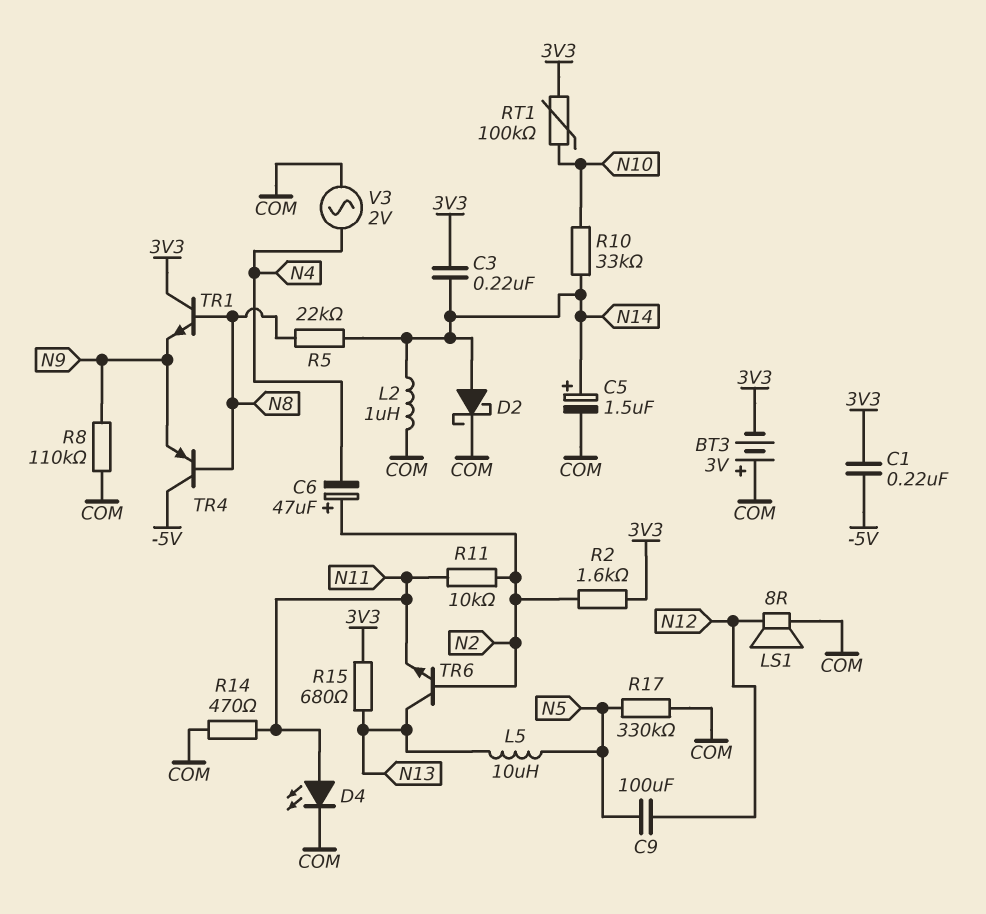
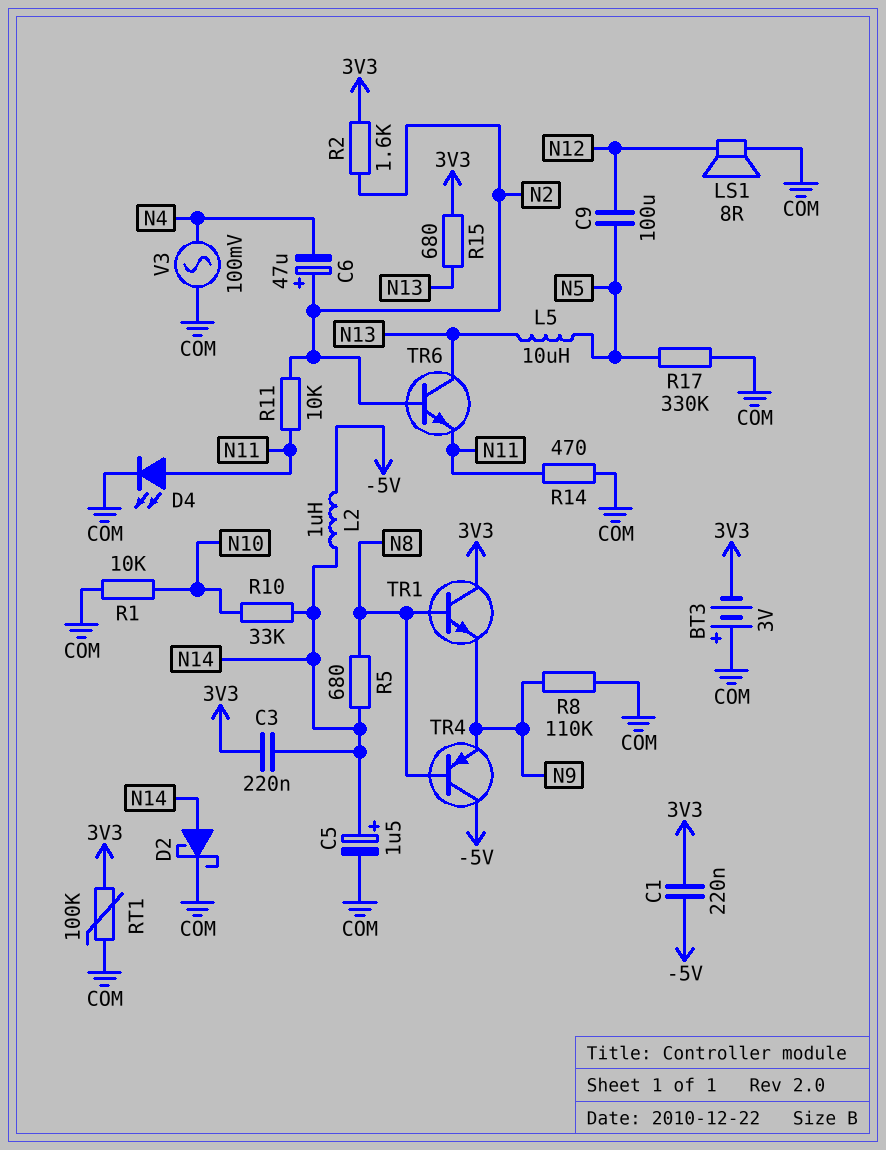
L2: 1uH (COM, N14) -> 1uH (-5V, N14)
R1: none -> 10k (COM, N10)
R5: 22k (N8, N14) -> 680 (N8, N14)
RT1: 100k (3V3, N10) -> 100k (3V3, COM)
V3: AC 2V (COM, N4) -> AC 100mV (COM, N4)

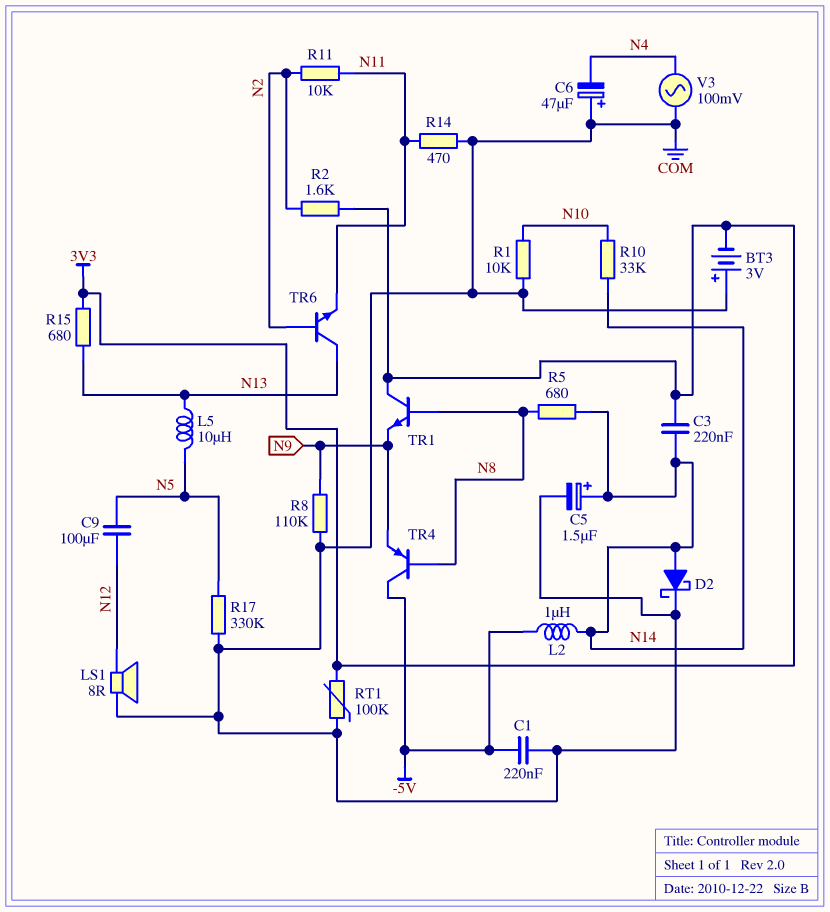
C1: 220nF (-5V, 3V3) -> 220nF (-5V, COM)
C6: 47uF (plus N2, minus N4) -> 47uF (plus COM, minus N4)
D4: LED (A N11, K COM) -> none

